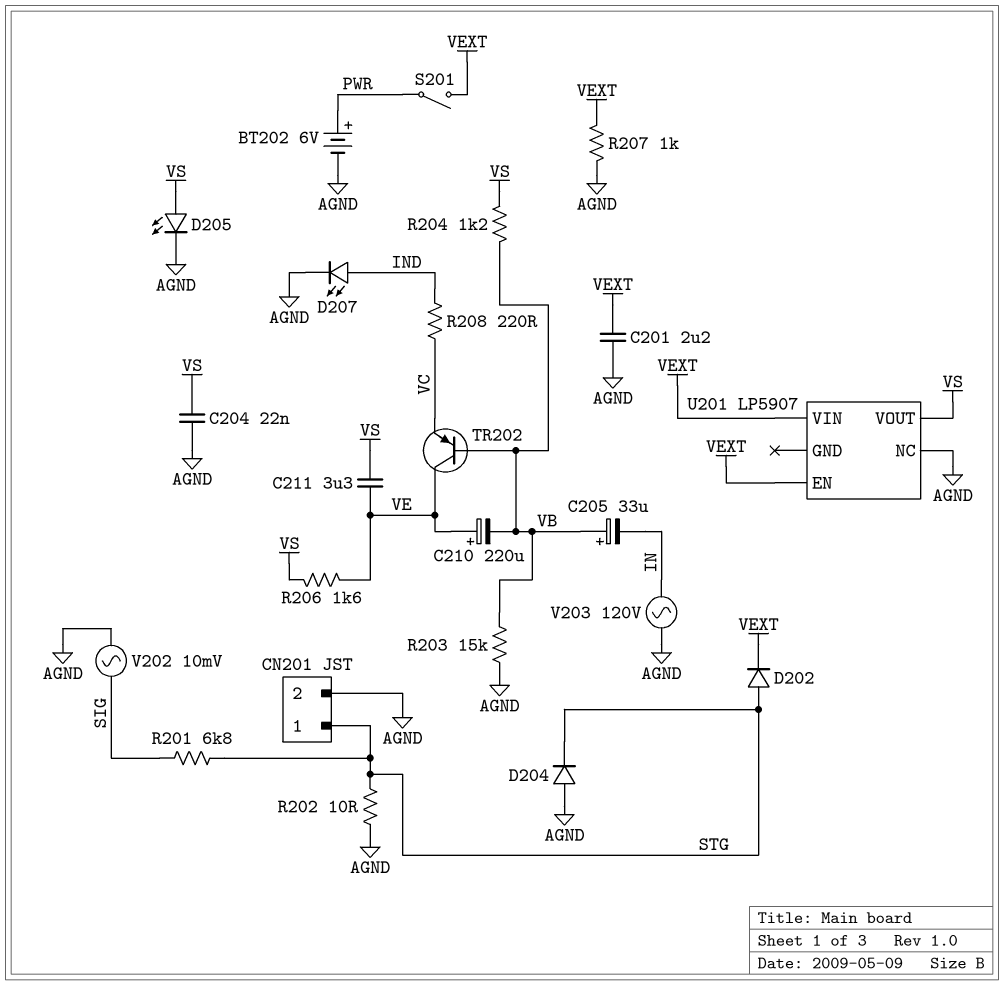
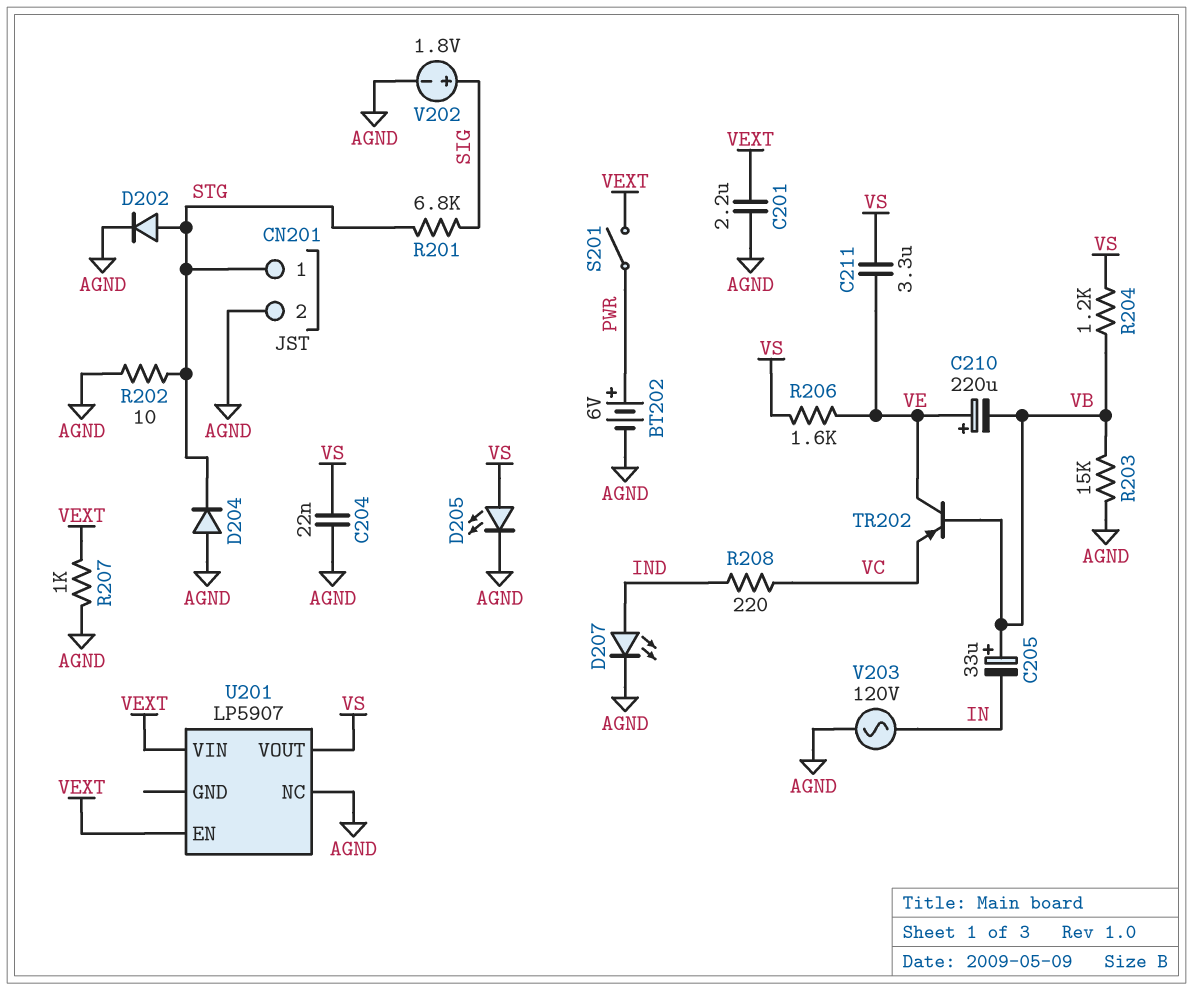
D202: diode (A STG, K VEXT) -> diode (A STG, K AGND)
V202: AC 10mV (AGND, SIG) -> 1.8V (plus SIG, minus AGND)

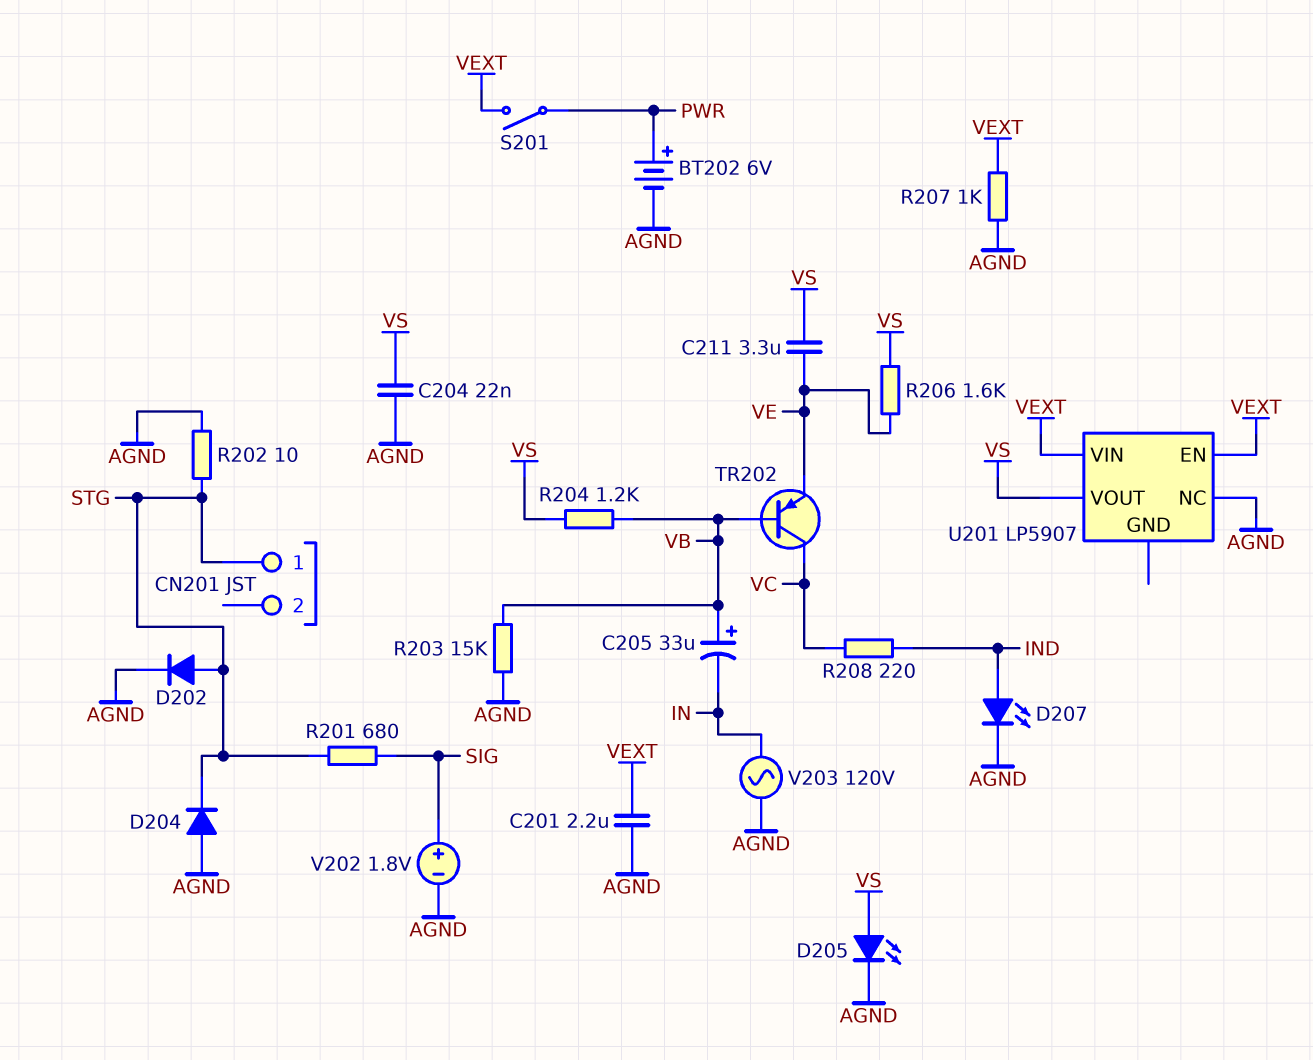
C210: 220uF (plus VE, minus VB) -> none
CN201 pin 2: AGND -> none
R201: 6.8k (SIG, STG) -> 680 (SIG, STG)
TR202: PNP (B VB, C VE, E VC) -> PNP (B VB, C VC, E VE)

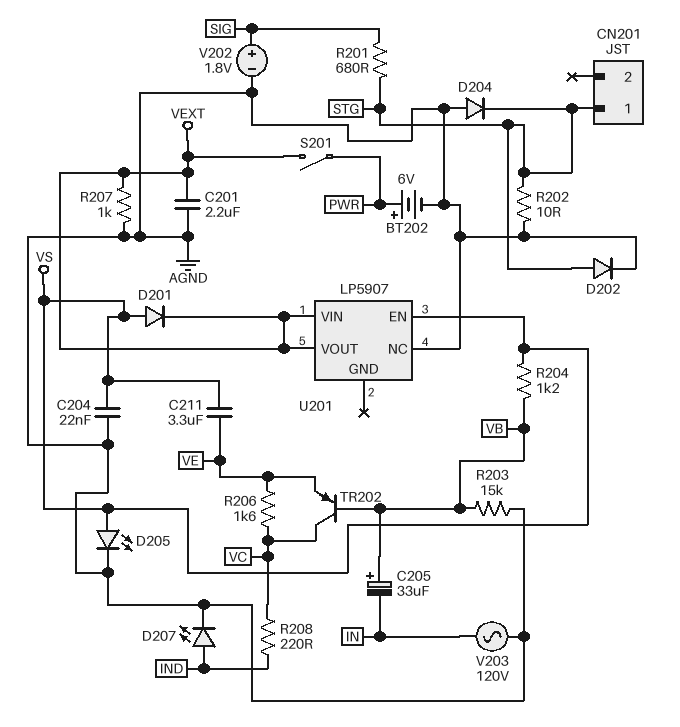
D201: none -> diode (A VS, K VEXT)
R206: 1.6k (VE, VS) -> 1.6k (VC, VE)
U201 pin EN: VEXT -> VS
U201 pin VOUT: VS -> VEXT

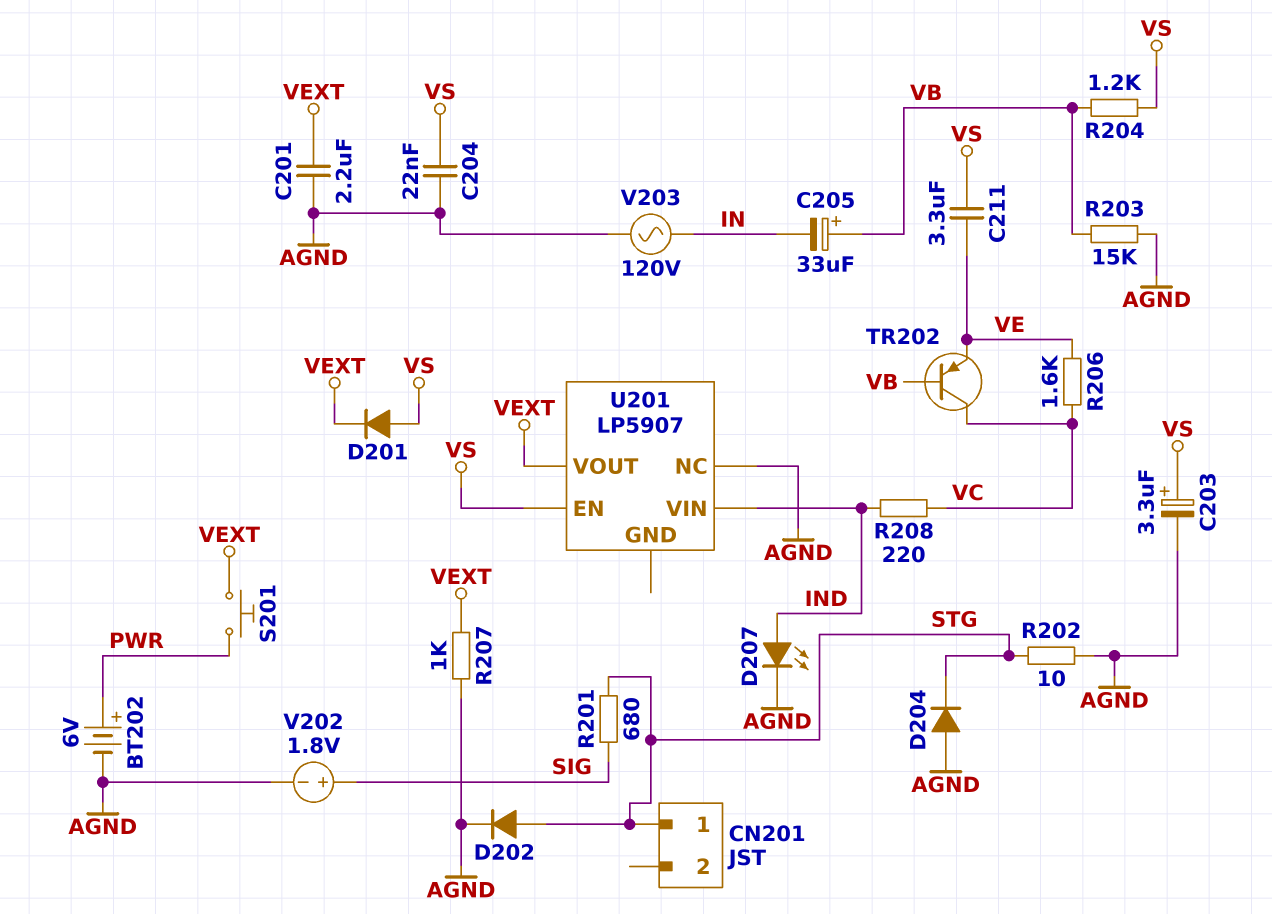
C203: none -> 3.3uF (plus VS, minus AGND)
D205: LED (A VS, K AGND) -> none
S201: switch (PWR, VEXT) -> button (PWR, VEXT)
U201 pin VIN: VEXT -> IND

